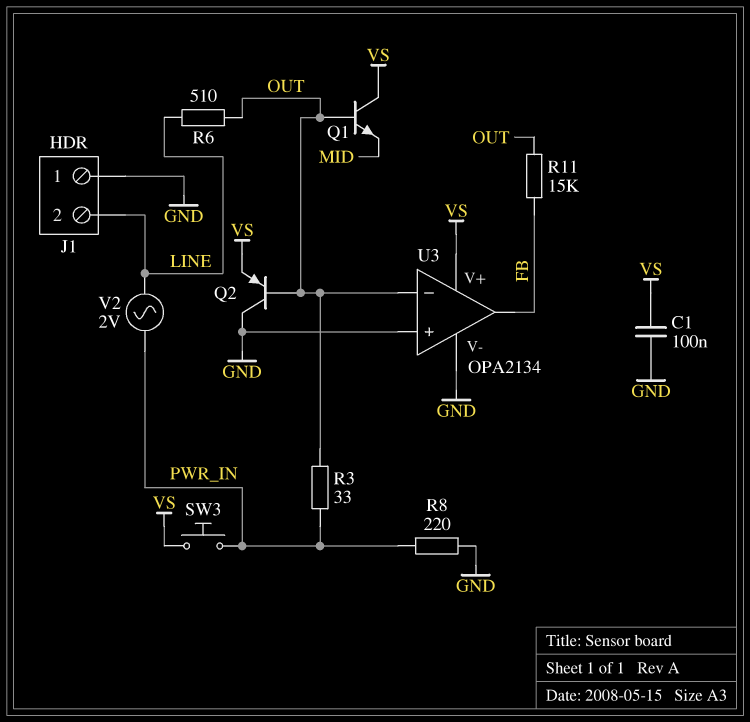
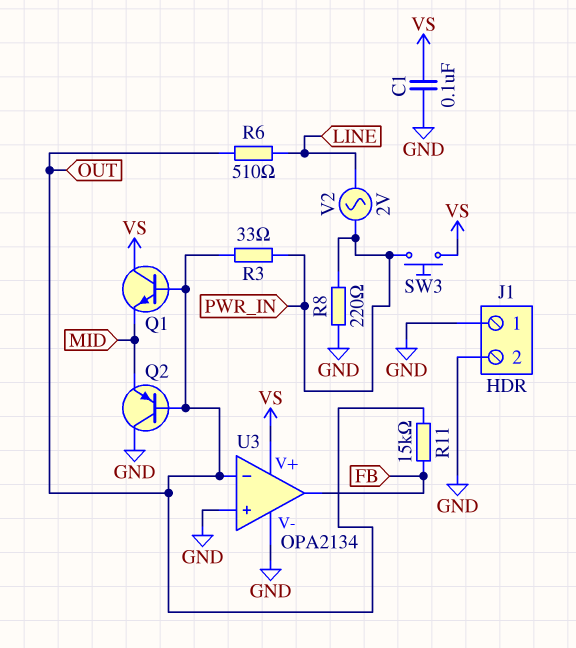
J1 pin 2: LINE -> GND
Q2: PNP (B OUT, C GND, E VS) -> PNP (B OUT, C GND, E MID)

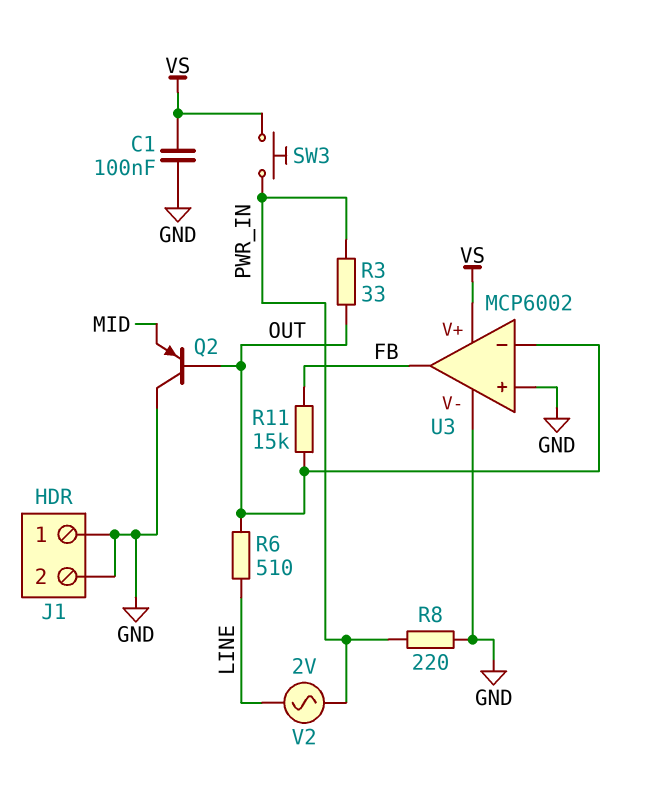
Q1: NPN (B OUT, C VS, E MID) -> none
U3: OPA2134 -> MCP6002

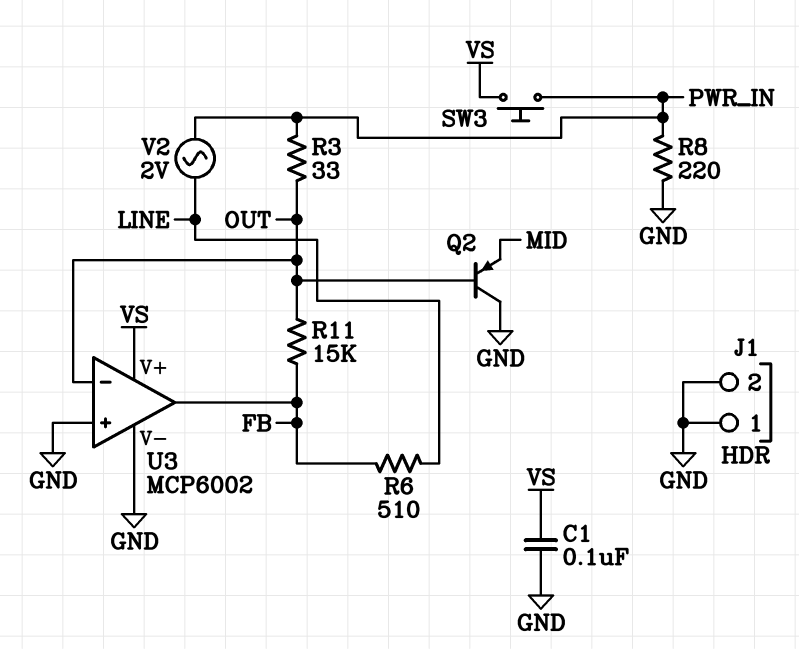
R6: 510 (LINE, OUT) -> 510 (FB, LINE)

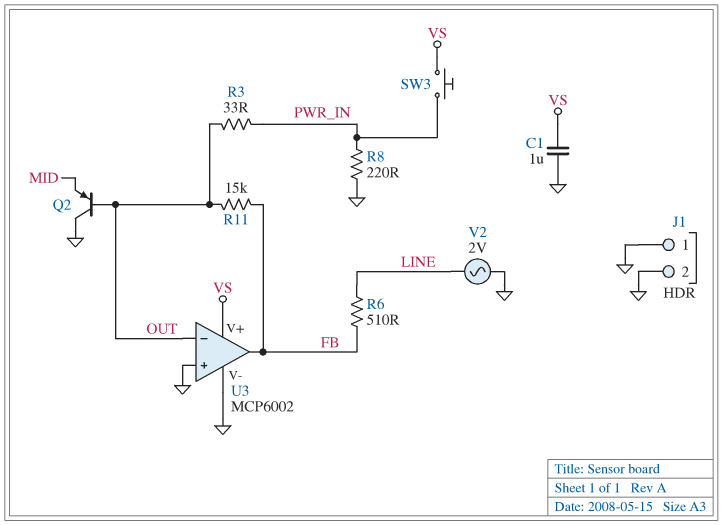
C1: 100nF (GND, VS) -> 1uF (GND, VS)
V2: AC 2V (LINE, PWR_IN) -> AC 2V (GND, LINE)

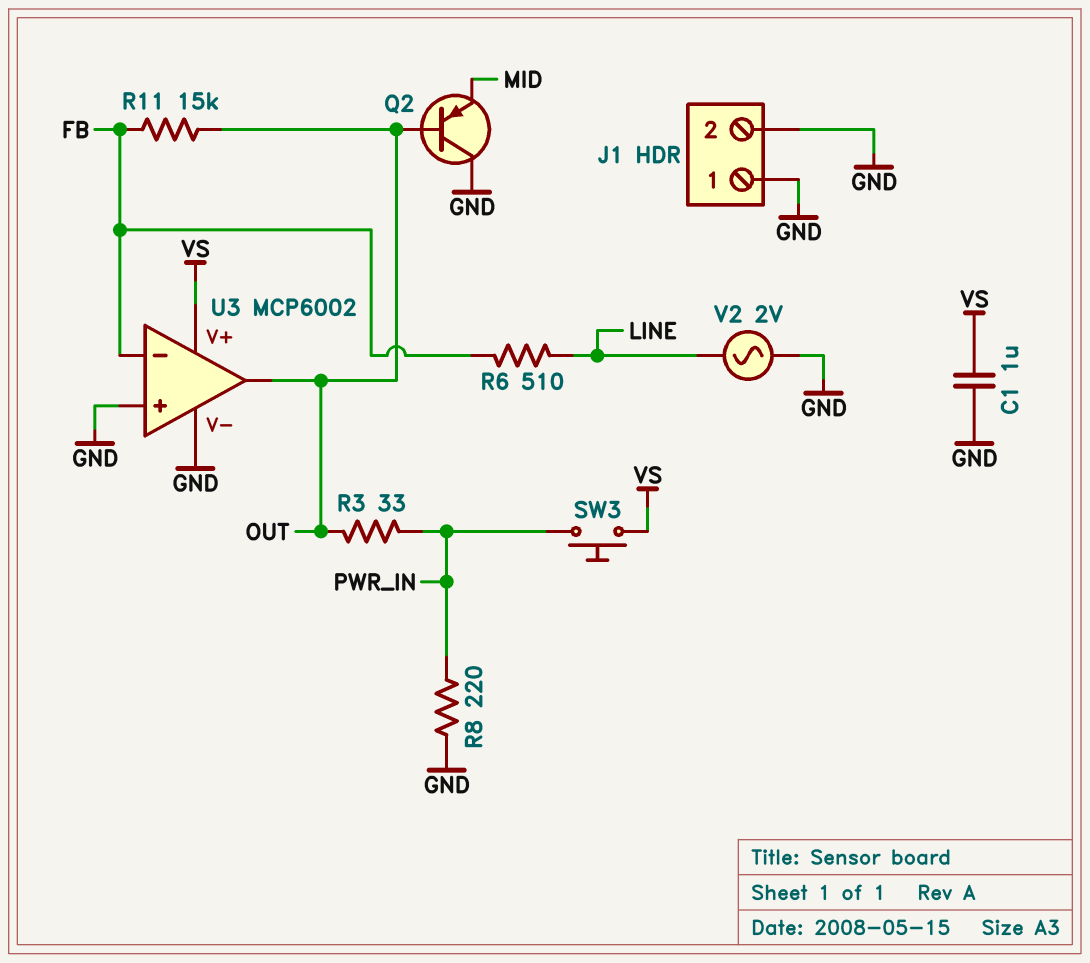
U3 pin in-: OUT -> FB
U3 pin out: FB -> OUT

